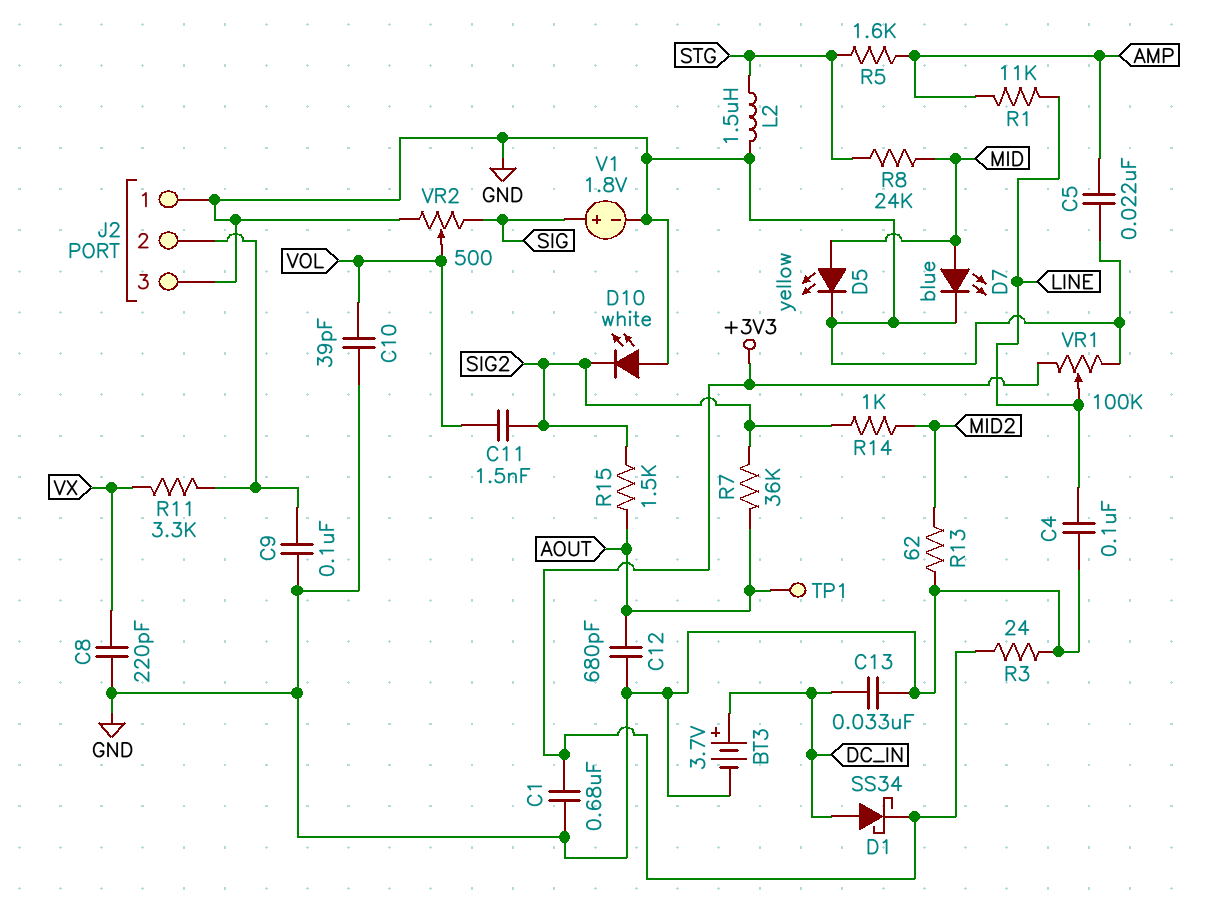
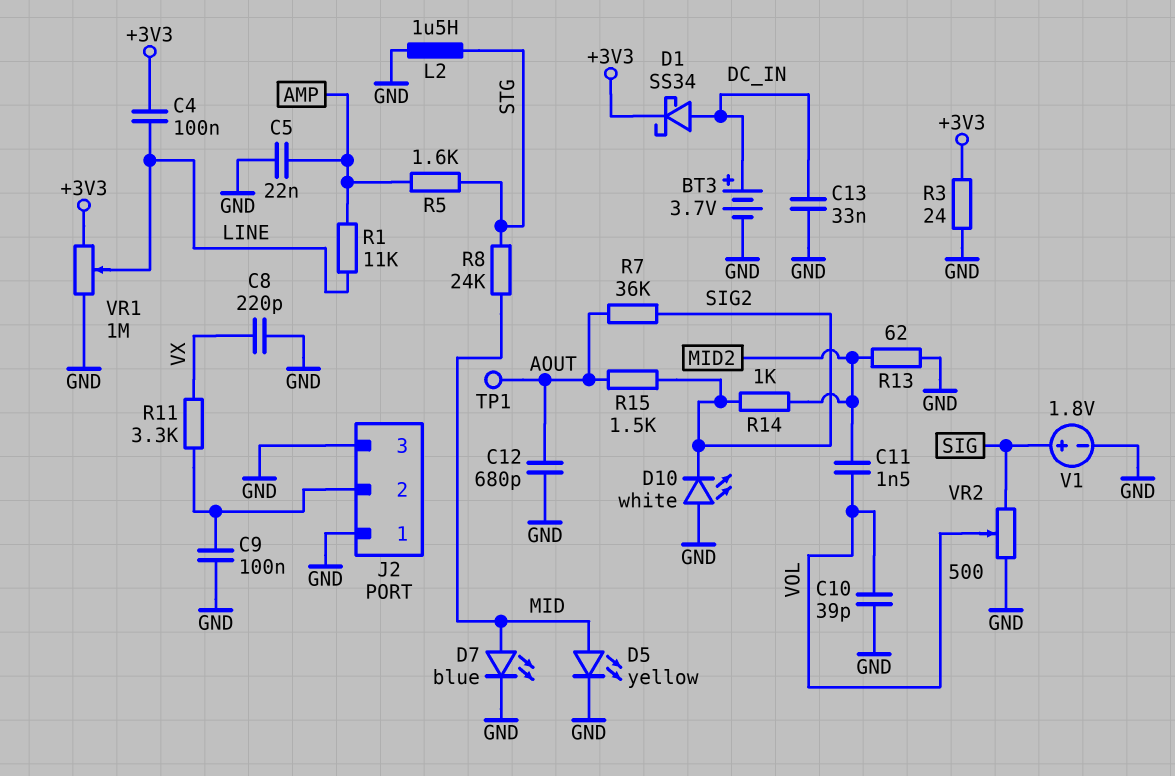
C1: 680nF (+3V3, GND) -> none
C4: 100nF (GND, LINE) -> 100nF (+3V3, LINE)
C11: 1.5nF (SIG2, VOL) -> 1.5nF (MID2, VOL)
VR1: 100k (+3V3, GND, wiper LINE) -> 1M (+3V3, GND, wiper LINE)

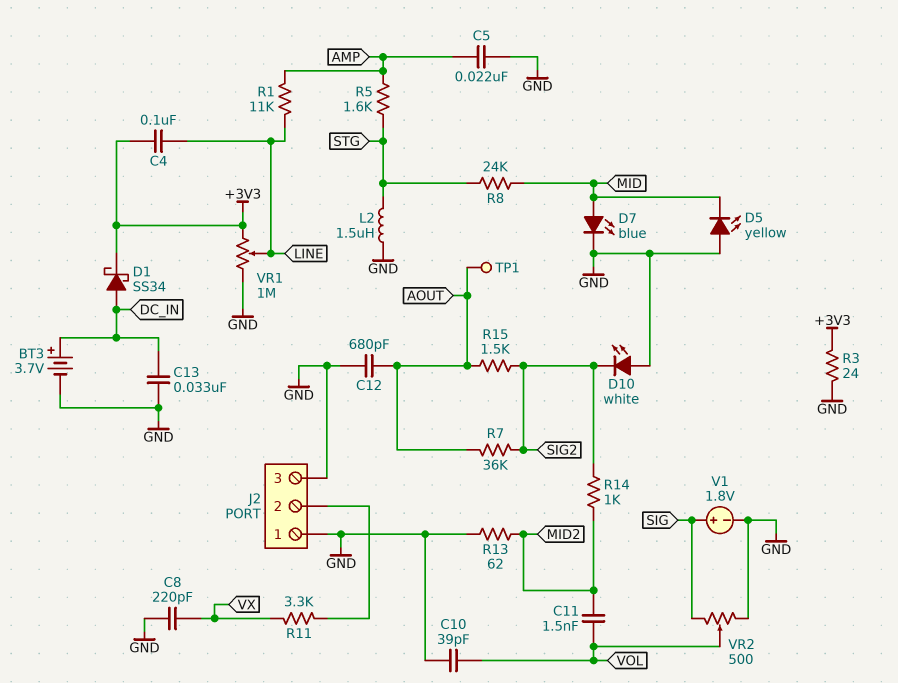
C9: 100nF (GND, J2/2) -> none
D5: LED yellow (A MID, K GND) -> LED yellow (A GND, K MID)

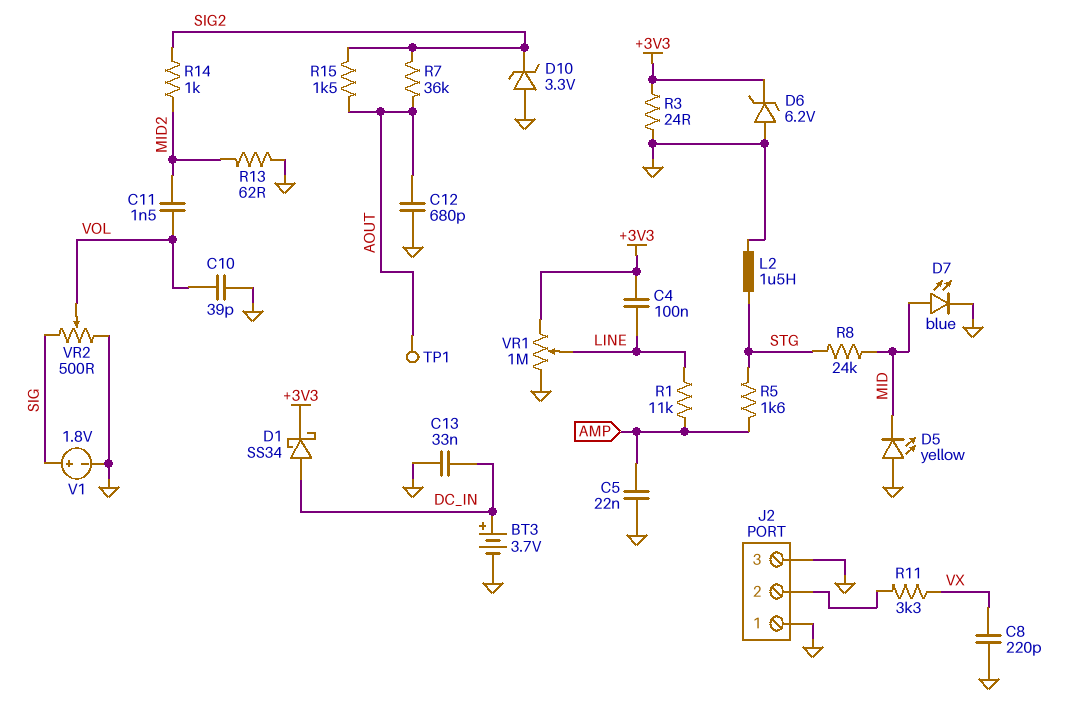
D6: none -> zener 6.2V (A GND, K +3V3)
D10: LED white (A GND, K SIG2) -> zener 3.3V (A GND, K SIG2)

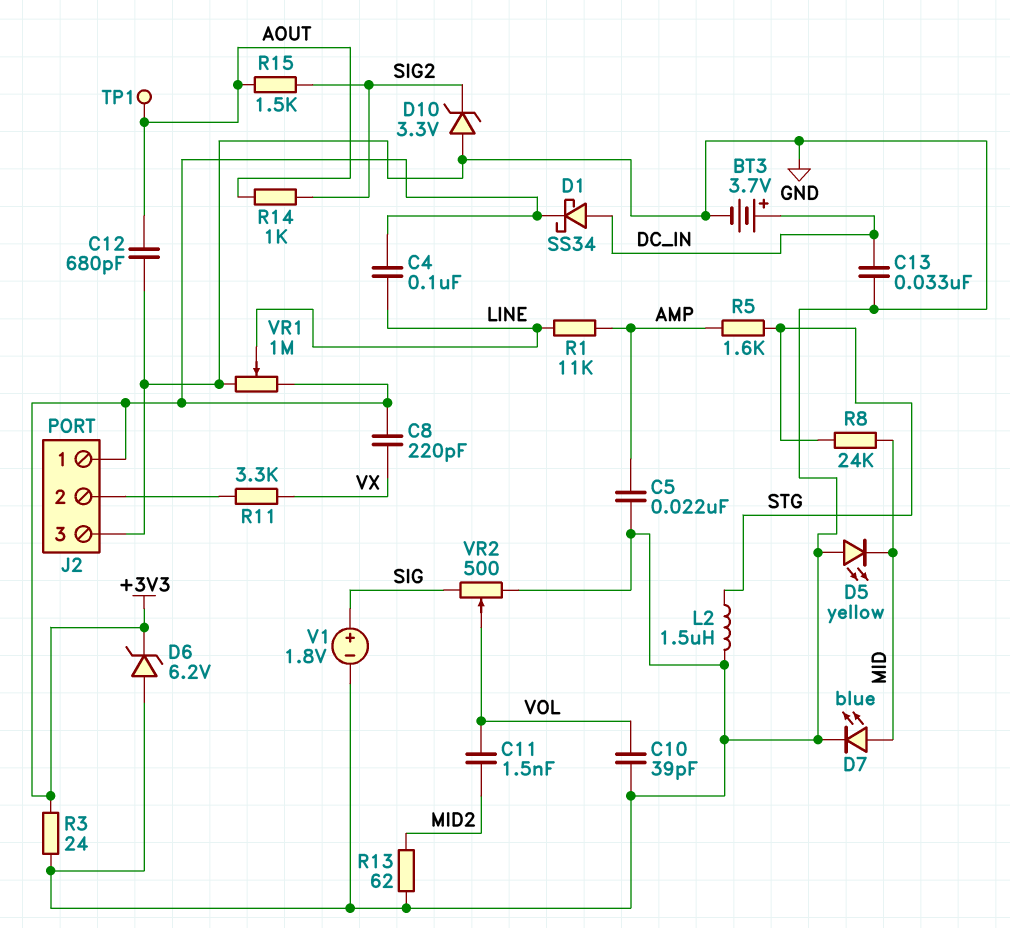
C8: 220pF (GND, VX) -> 220pF (+3V3, VX)
J2 pin 1: GND -> +3V3
R7: 36k (AOUT, SIG2) -> none
R14: 1k (MID2, SIG2) -> 1k (AOUT, SIG2)

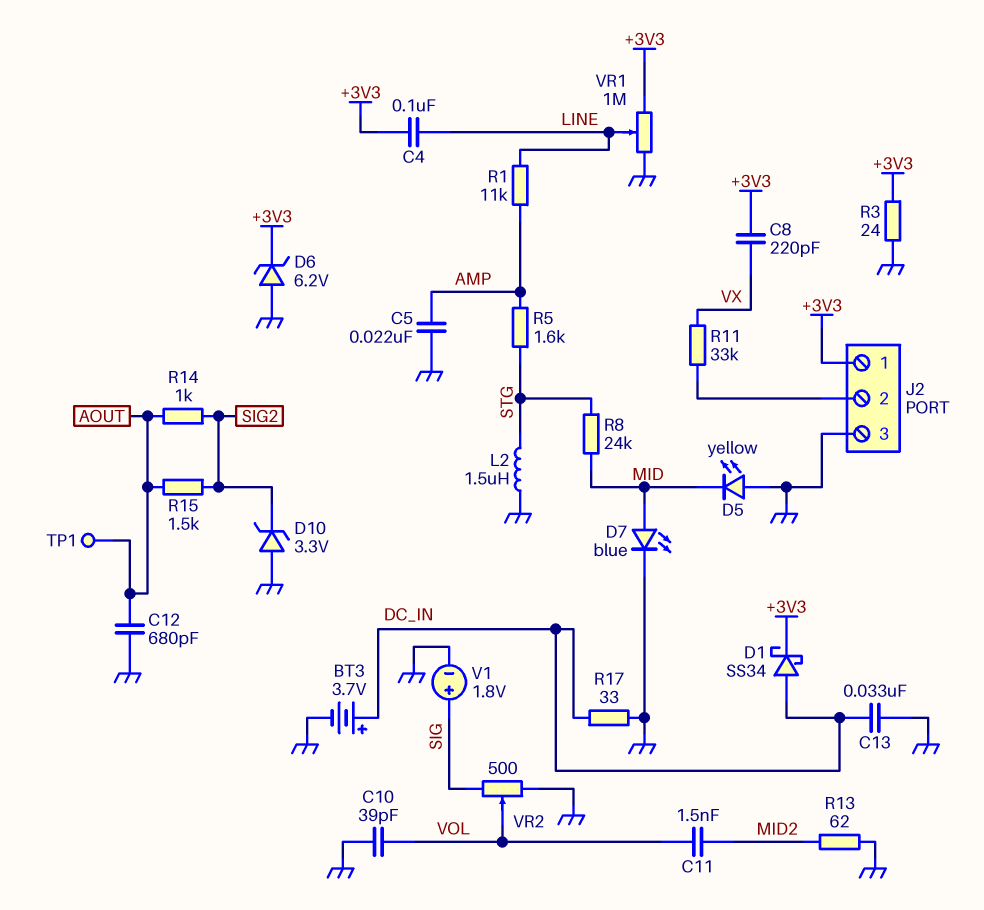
R11: 3.3k (J2/2, VX) -> 33k (J2/2, VX)
R17: none -> 33 (DC_IN, GND)

